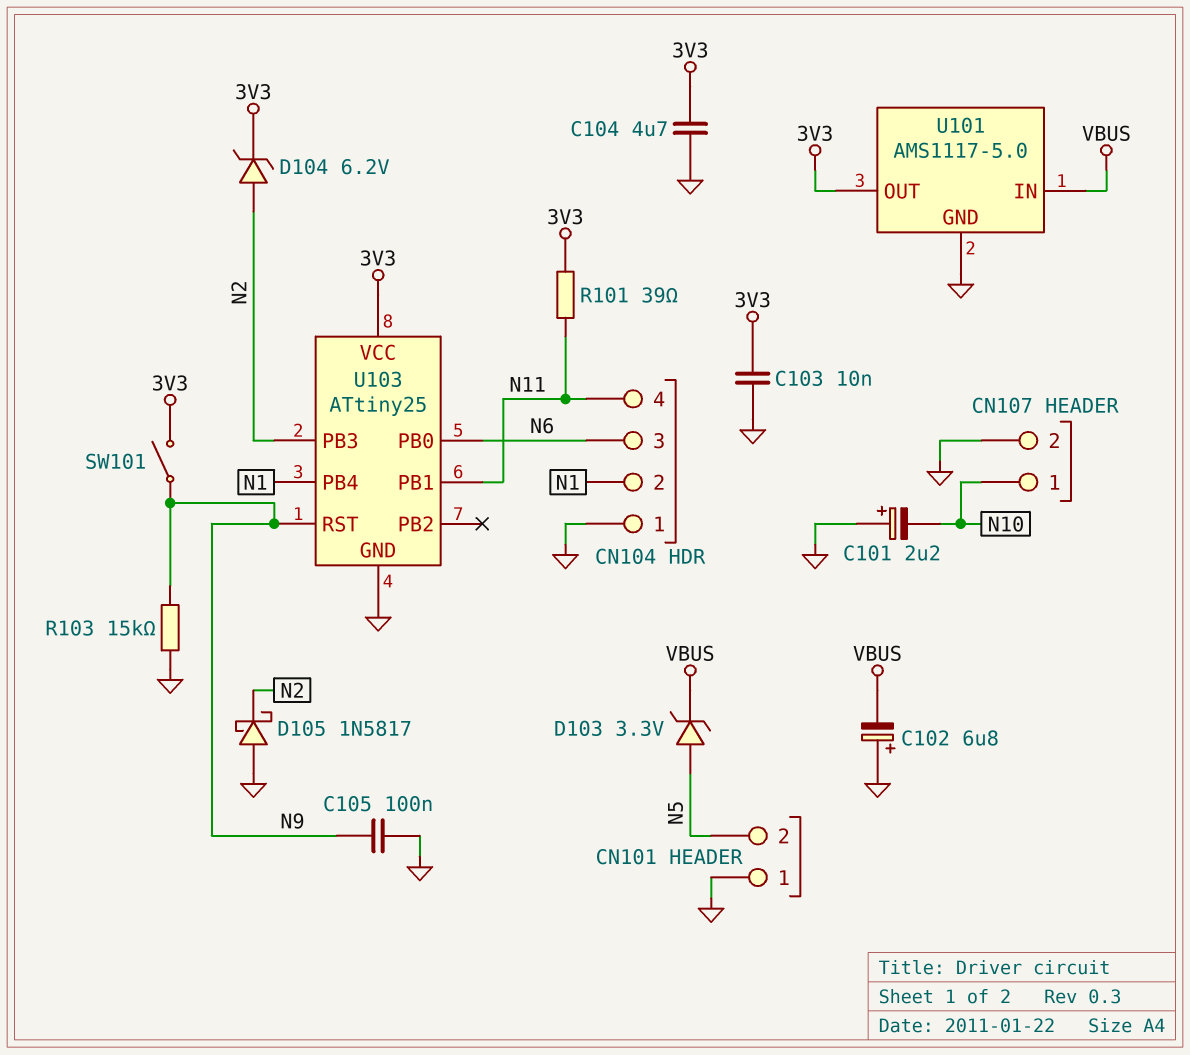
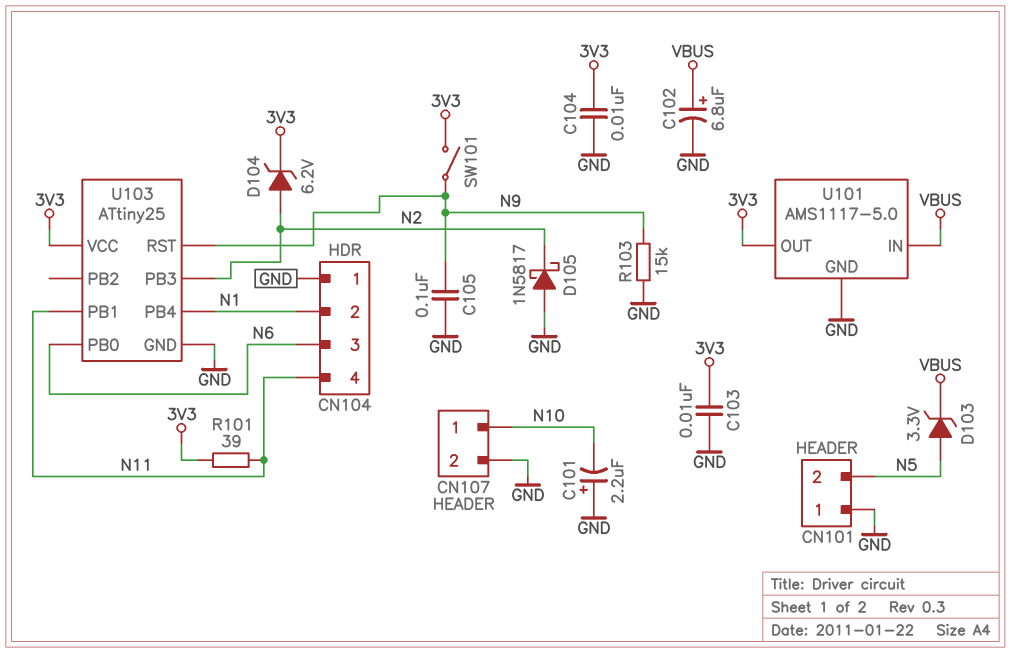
C102: 6.8uF (plus GND, minus VBUS) -> 6.8uF (plus VBUS, minus GND)
C104: 4.7uF (3V3, GND) -> 10nF (3V3, GND)

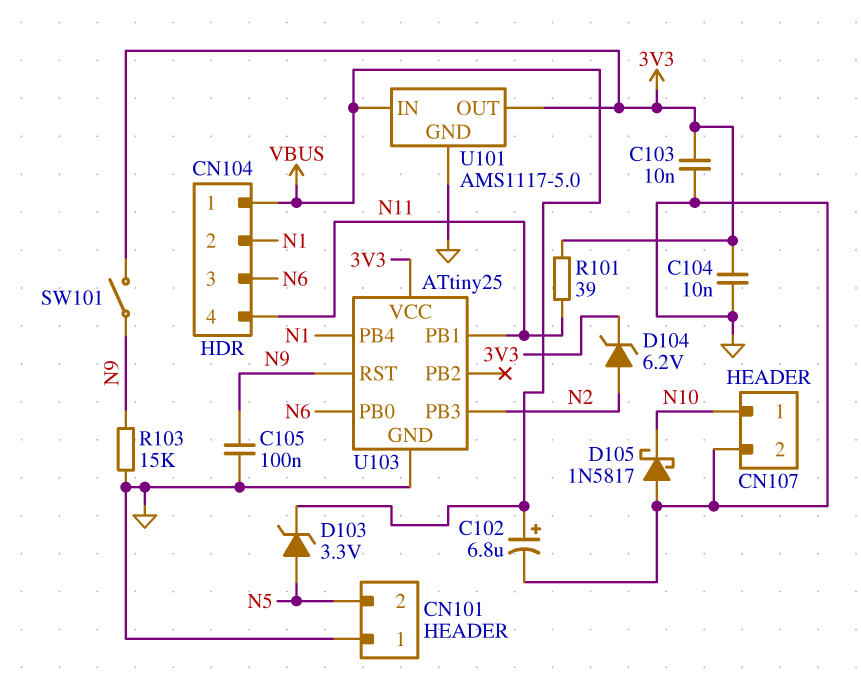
C101: 2.2uF (plus GND, minus N10) -> none
CN104 pin 1: GND -> VBUS
D105: schottky 1N5817 (A GND, K N2) -> schottky 1N5817 (A GND, K N10)

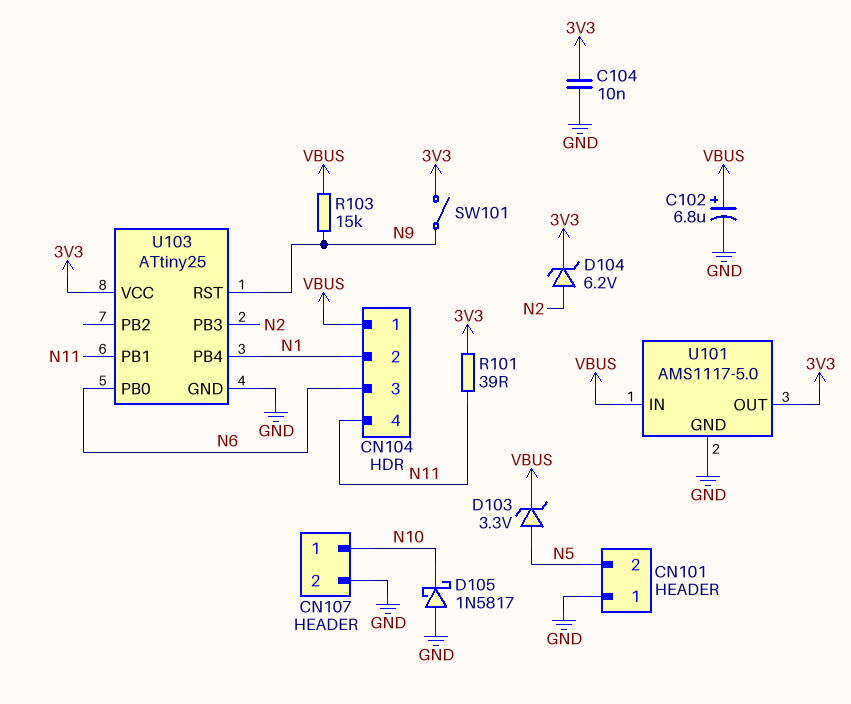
C103: 10nF (3V3, GND) -> none
C105: 100nF (GND, N9) -> none
R103: 15k (GND, N9) -> 15k (N9, VBUS)

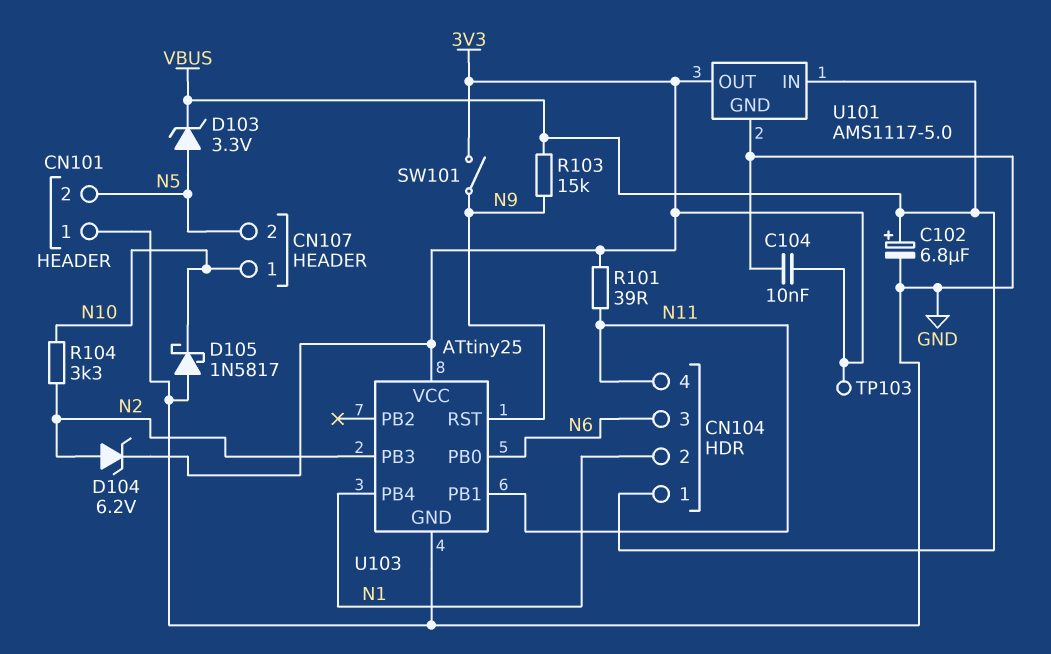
CN107 pin 2: GND -> N5
R104: none -> 3.3k (N2, N10)
TP103: none -> test point (3V3)

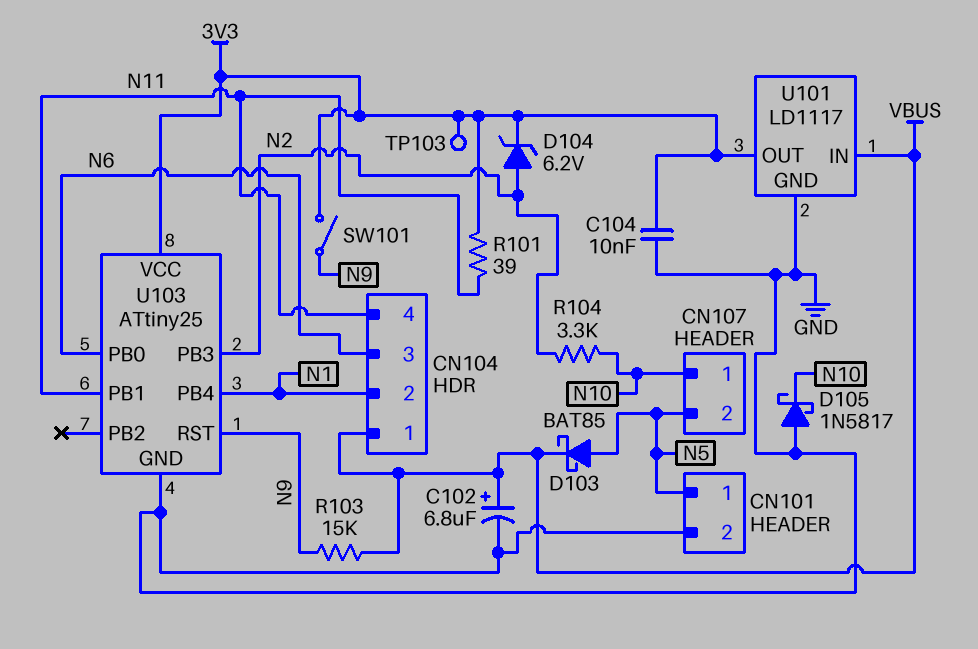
CN101 pin 1: GND -> N5
CN101 pin 2: N5 -> GND
D103: zener 3.3V (A N5, K VBUS) -> schottky BAT85 (A N5, K VBUS)
U101: AMS1117-5.0 -> LD1117

